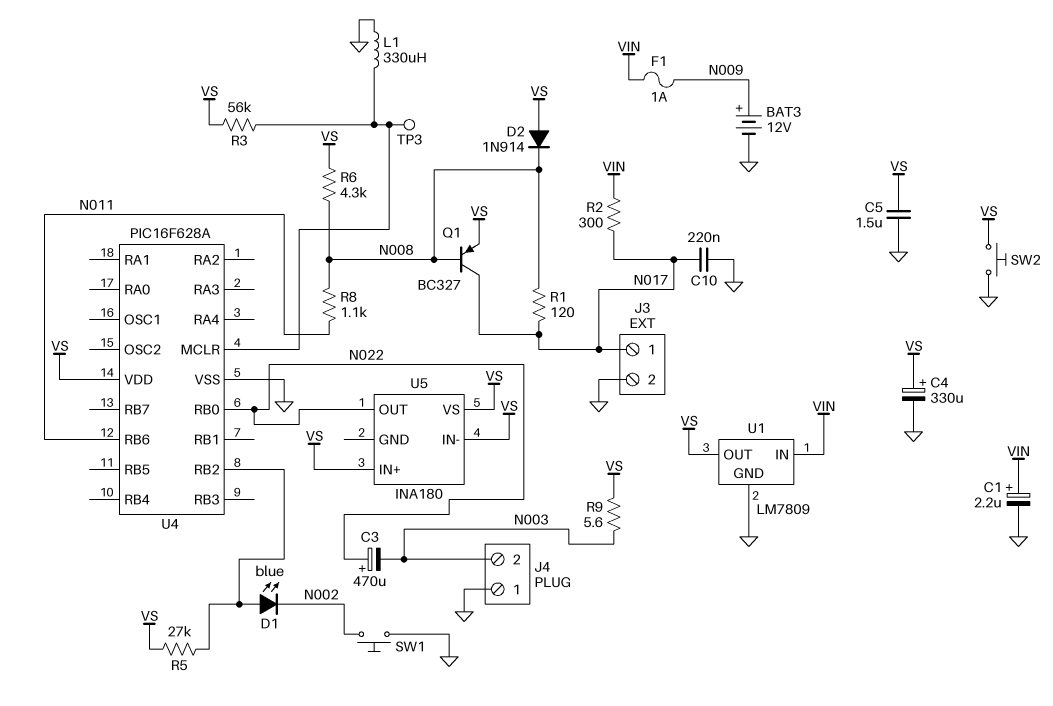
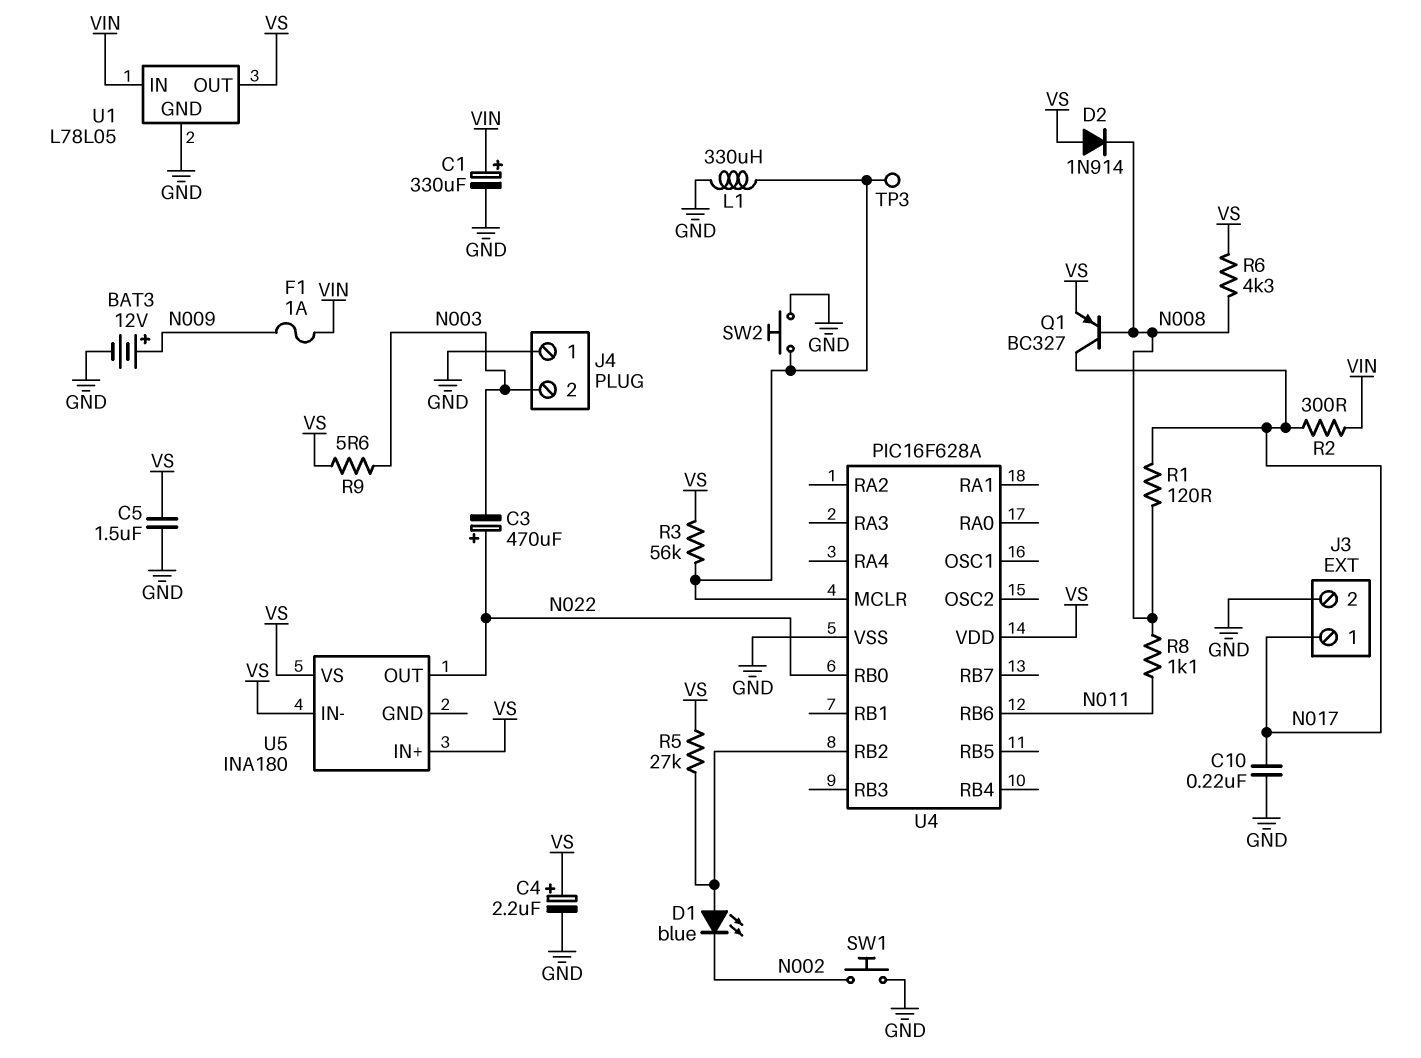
C1: 2.2uF (plus VIN, minus GND) -> 330uF (plus VIN, minus GND)
C4: 330uF (plus VS, minus GND) -> 2.2uF (plus VS, minus GND)
SW2: button (GND, VS) -> button (GND, U4/MCLR)
U1: LM7809 -> L78L05

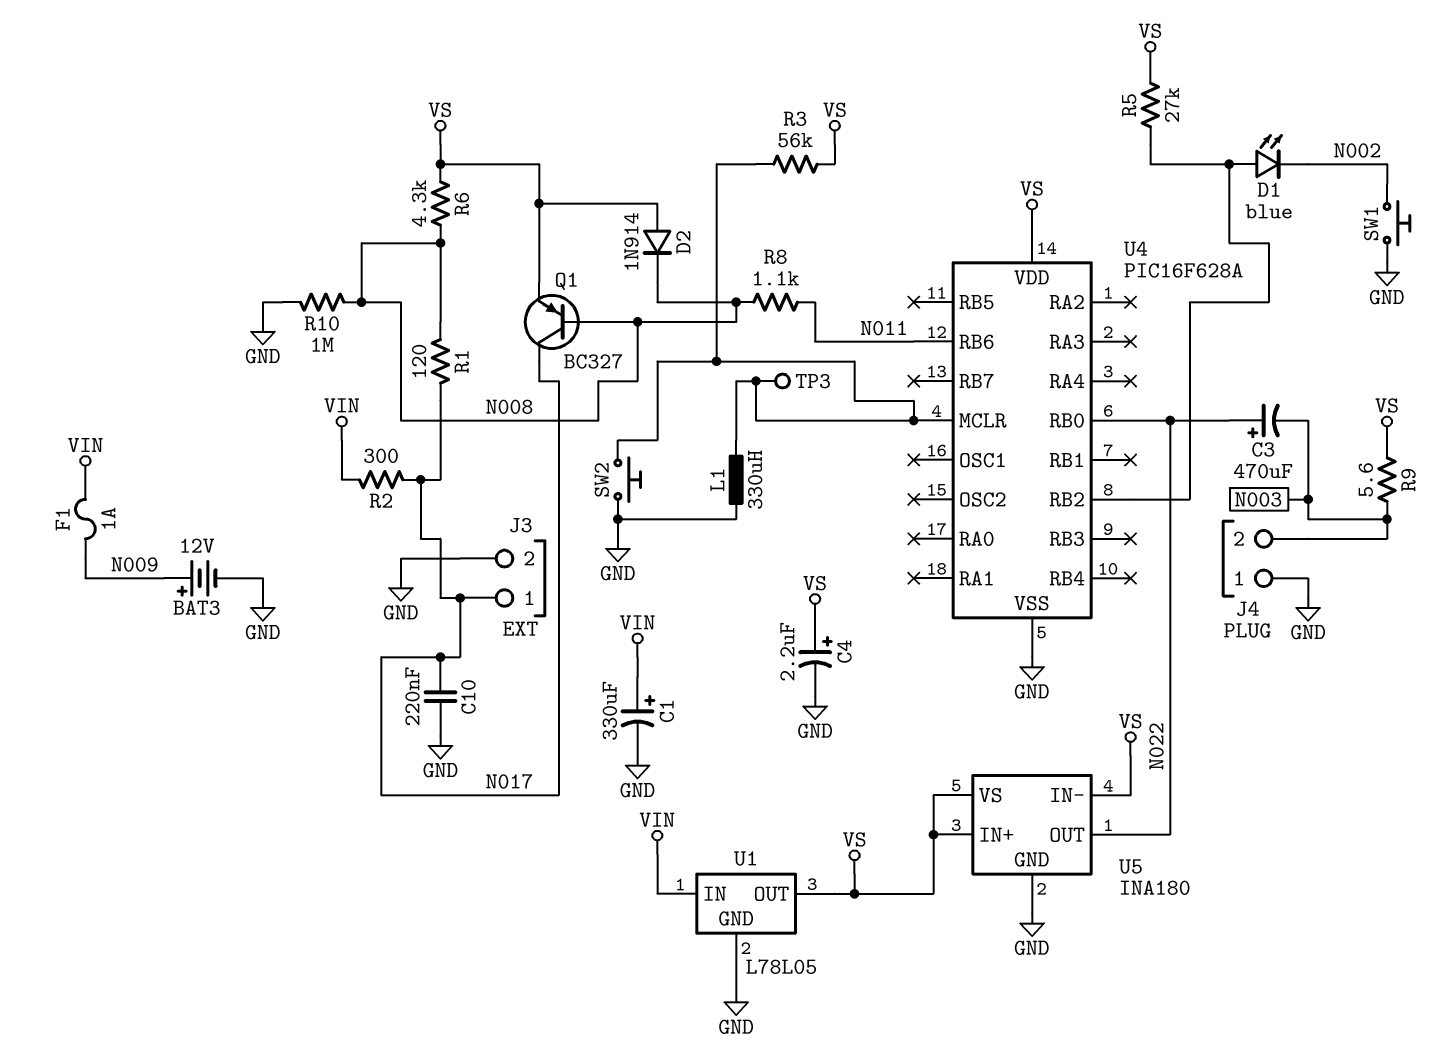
C5: 1.5uF (GND, VS) -> none
R10: none -> 1M (GND, N008)
U5 pin GND: none -> GND

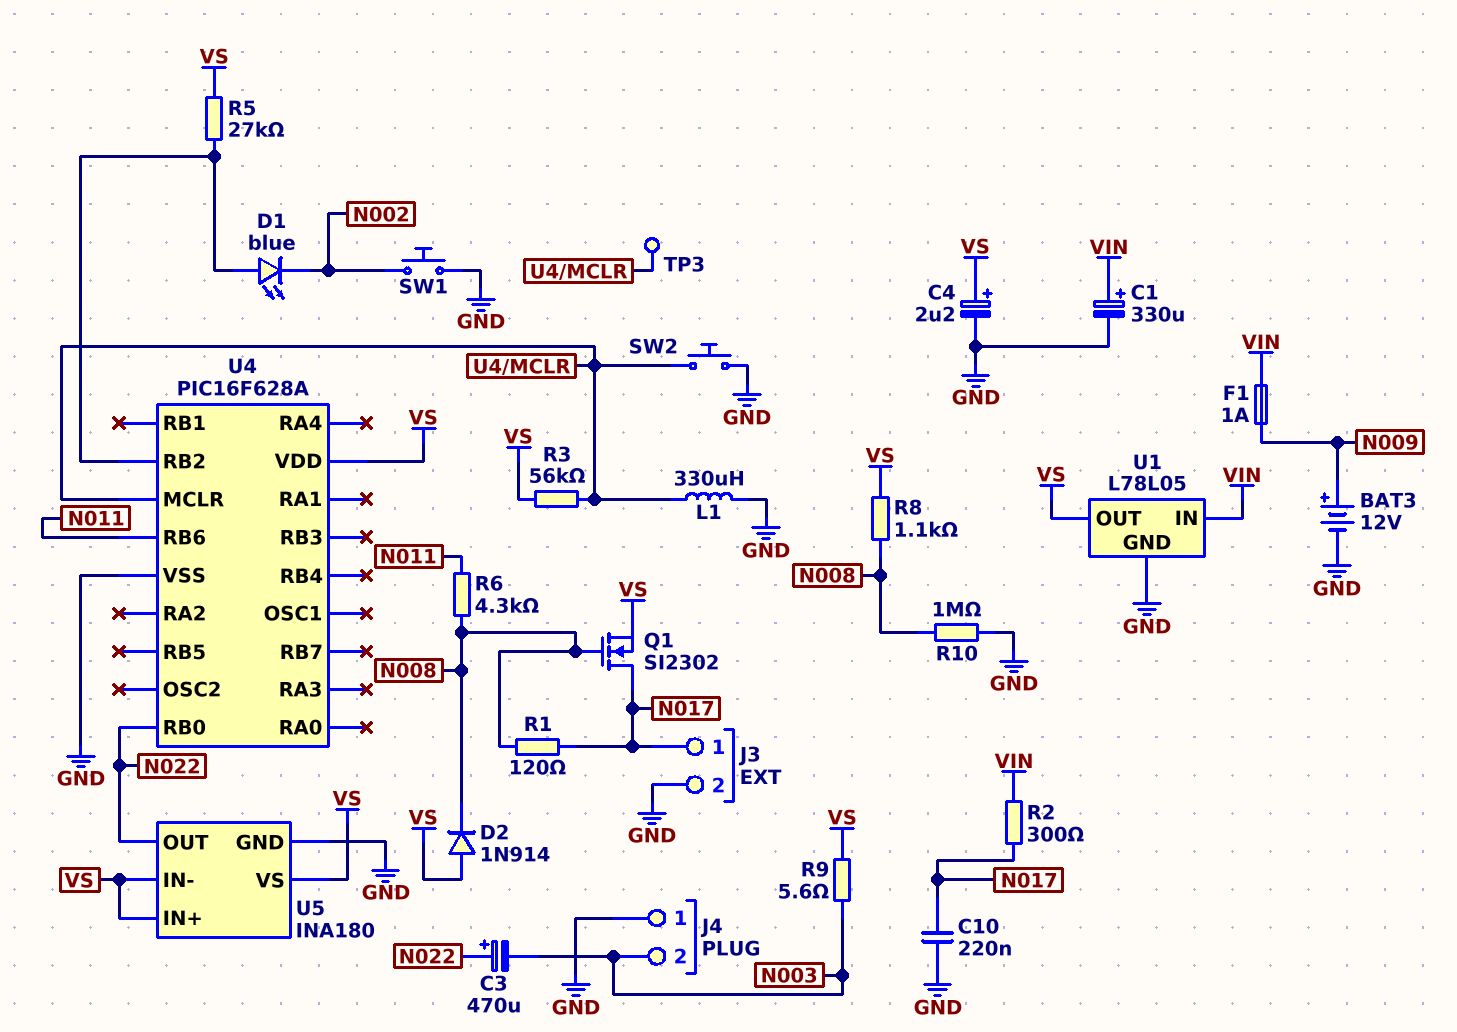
Q1: PNP BC327 (B N008, C N017, E VS) -> NMOS SI2302 (G N008, D N017, S VS)
R6: 4.3k (N008, VS) -> 4.3k (N008, N011)
R8: 1.1k (N008, N011) -> 1.1k (N008, VS)

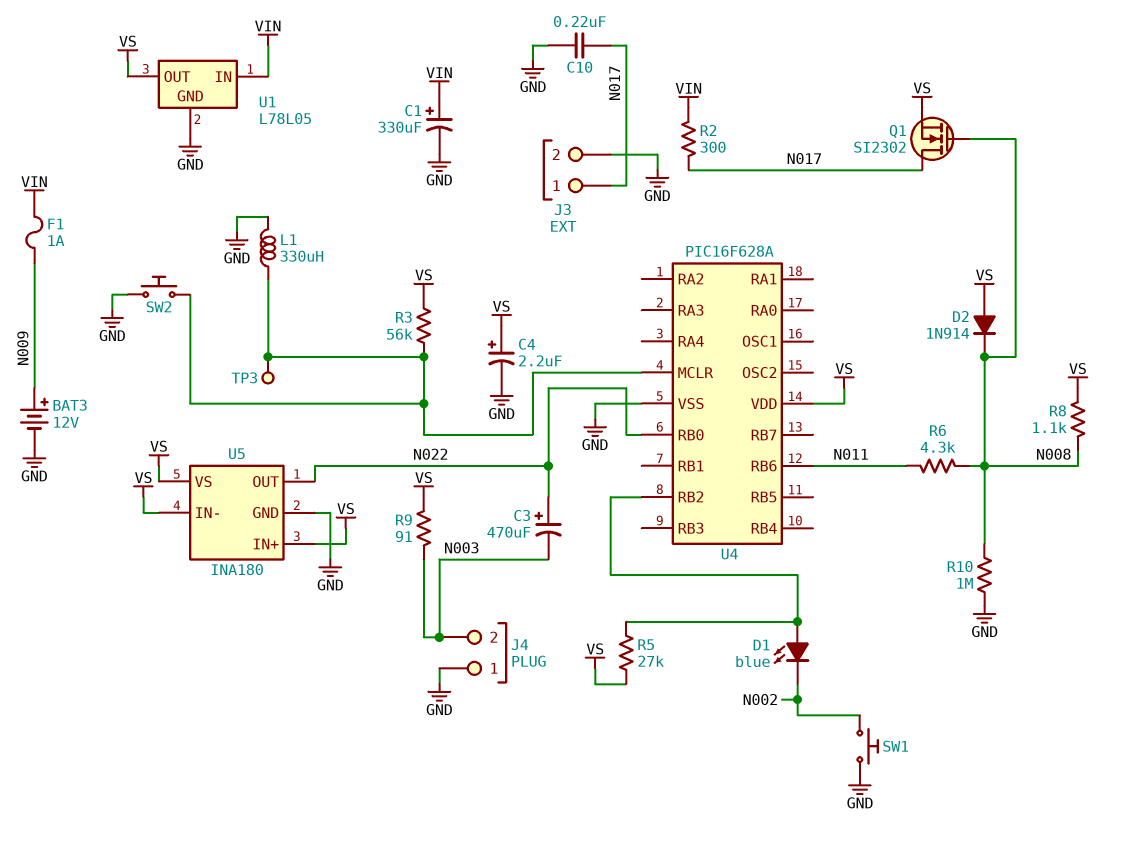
R1: 120 (N008, N017) -> none
R9: 5.6 (N003, VS) -> 91 (N003, VS)

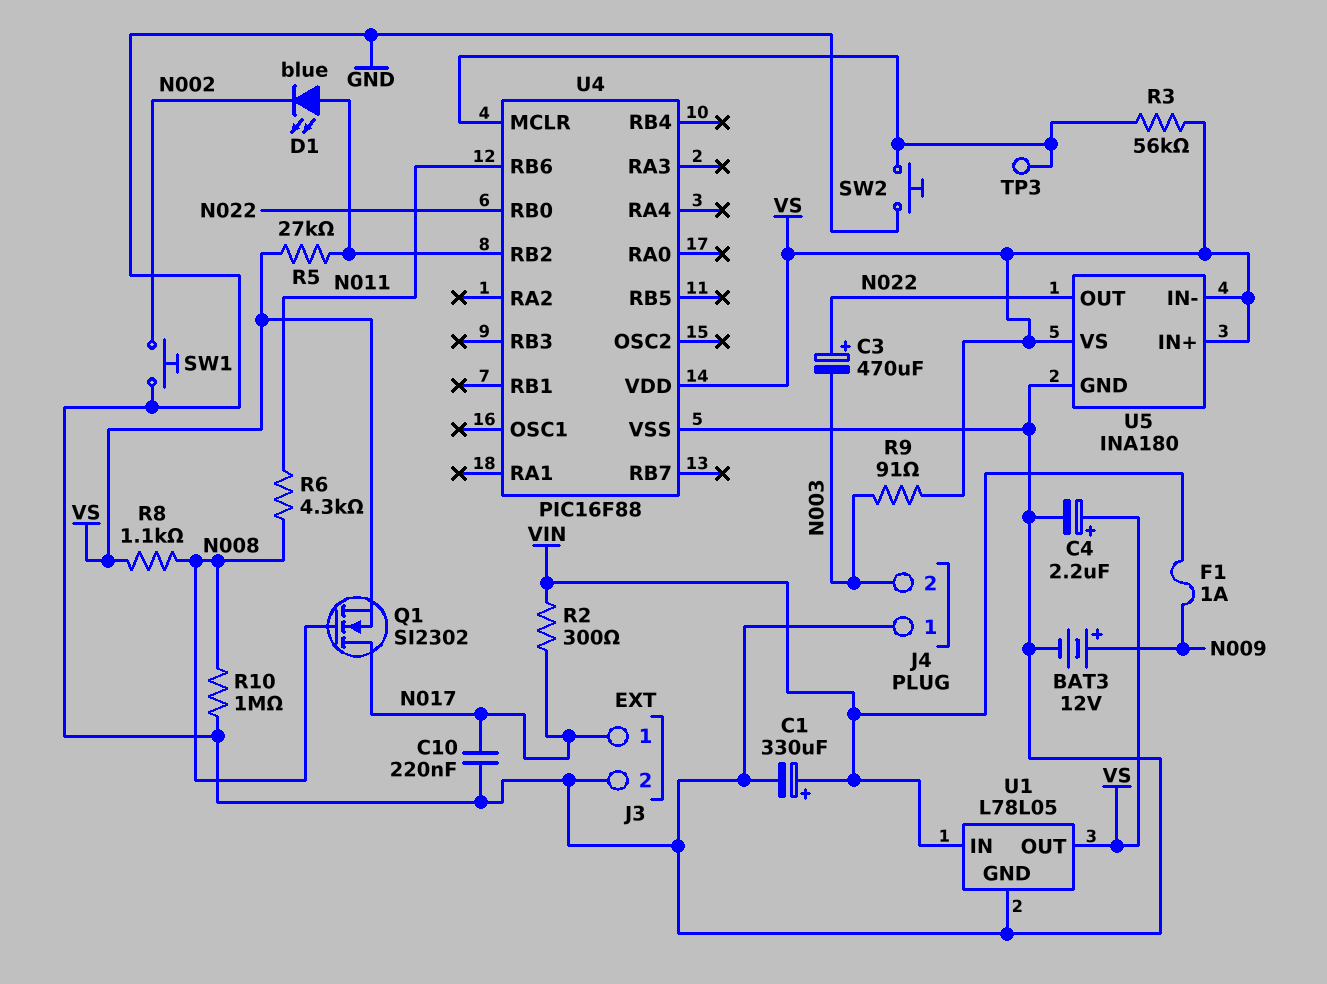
D2: diode 1N914 (A VS, K N008) -> none
L1: 330uH (GND, U4/MCLR) -> none
U4: PIC16F628A -> PIC16F88

